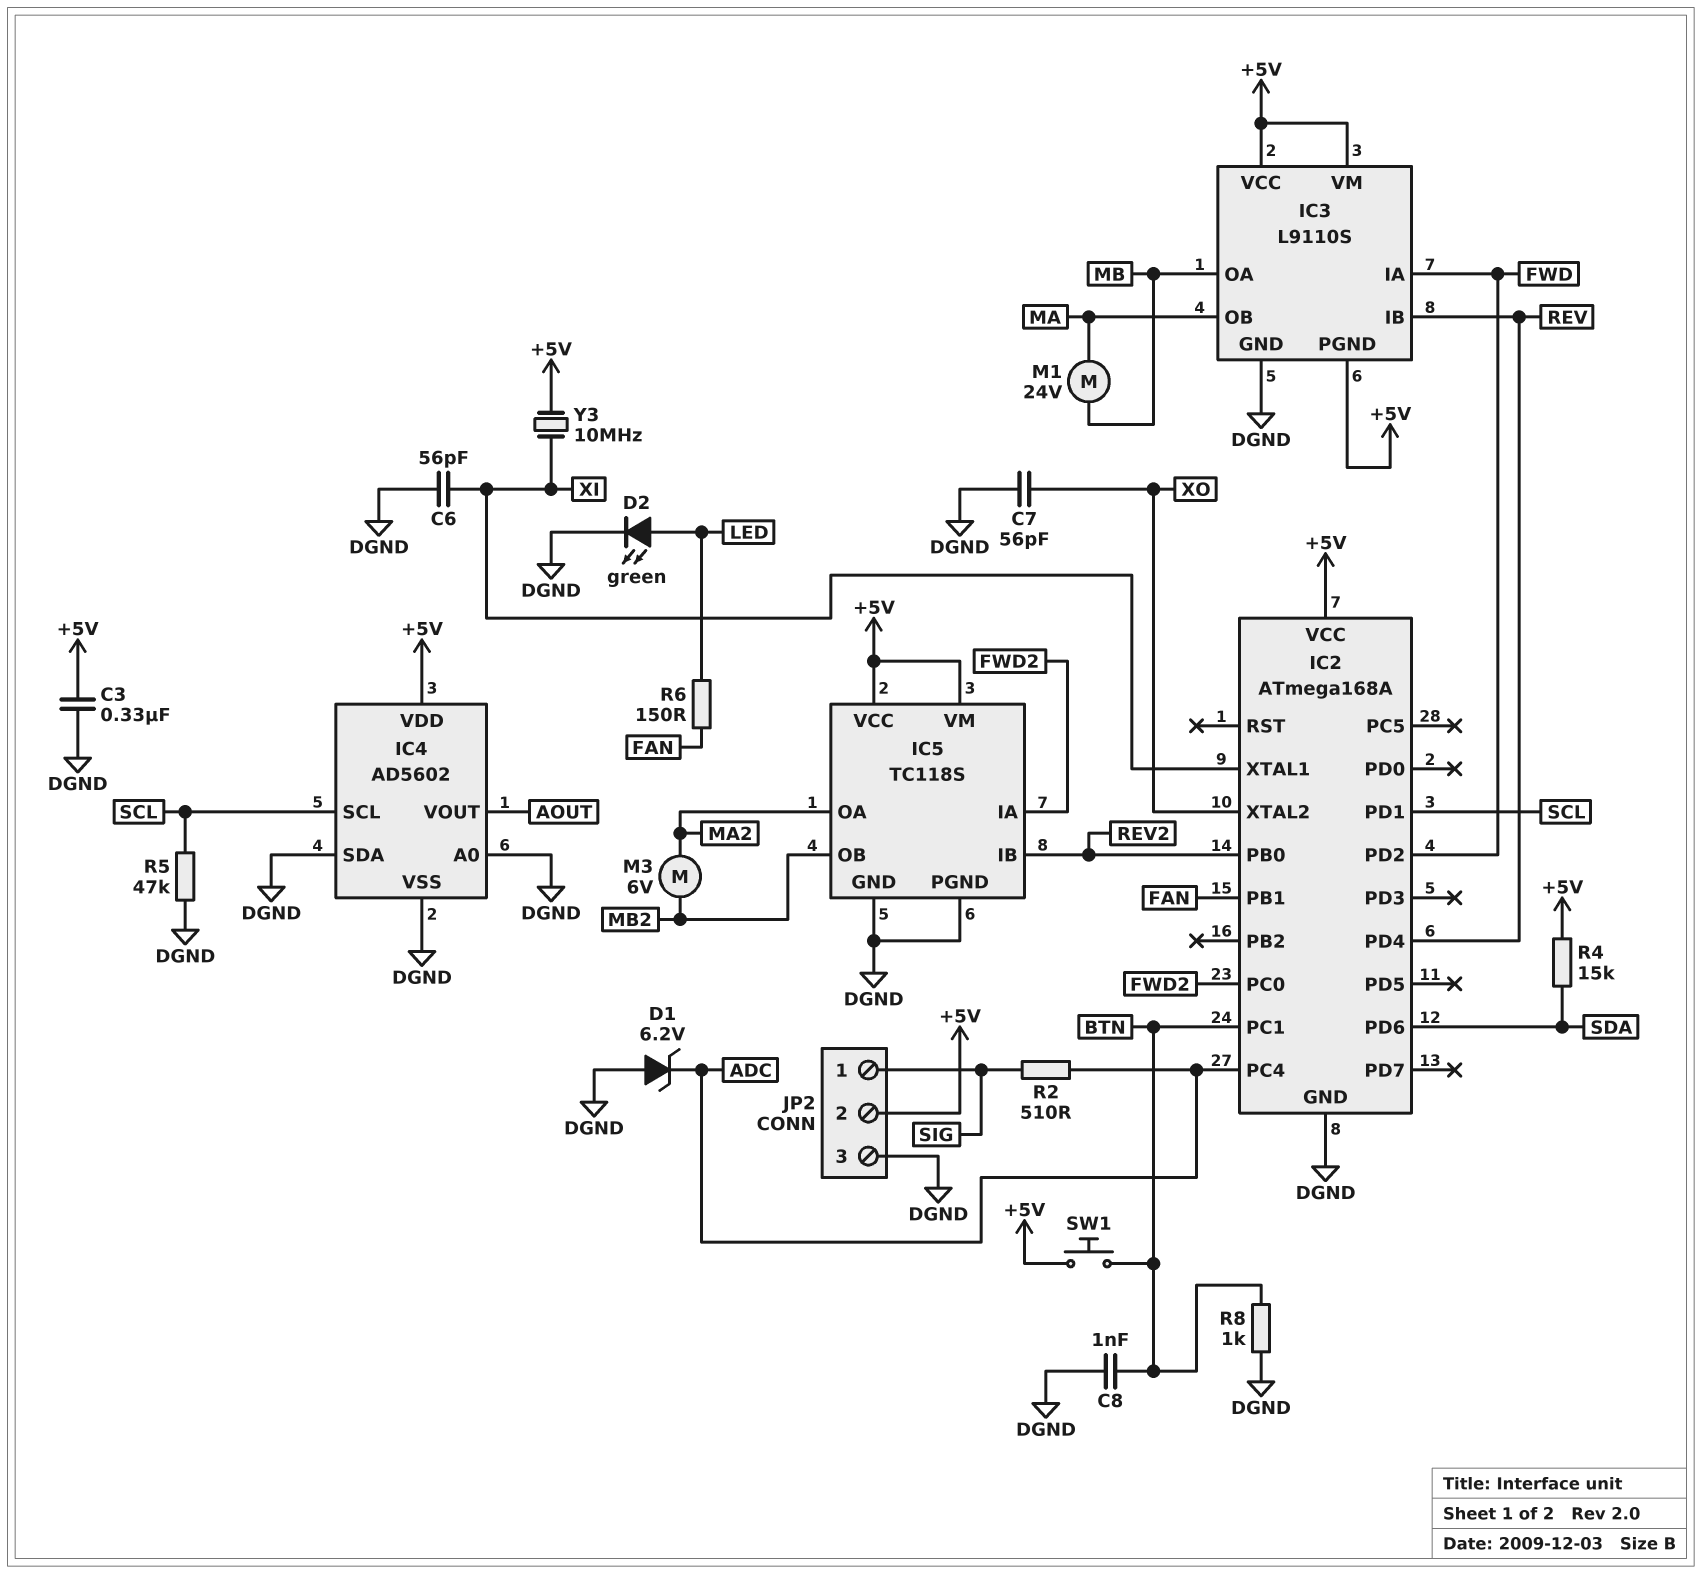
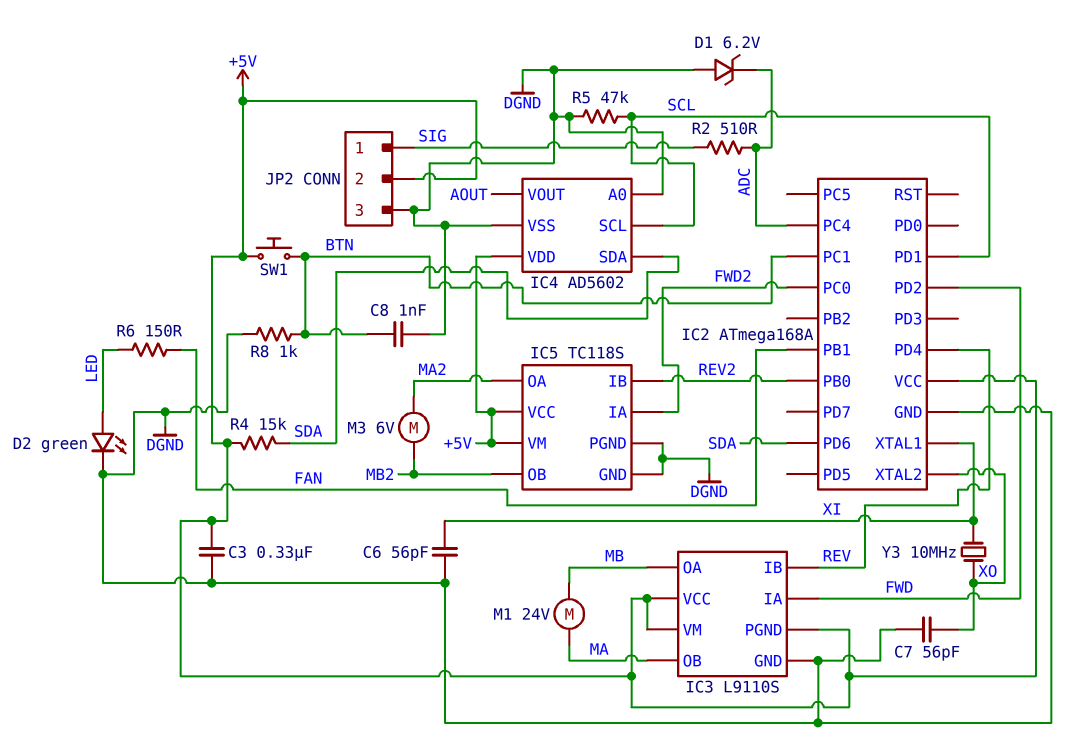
IC4 pin SDA: DGND -> SDA
Y3: 10MHz (+5V, XI) -> 10MHz (XI, XO)

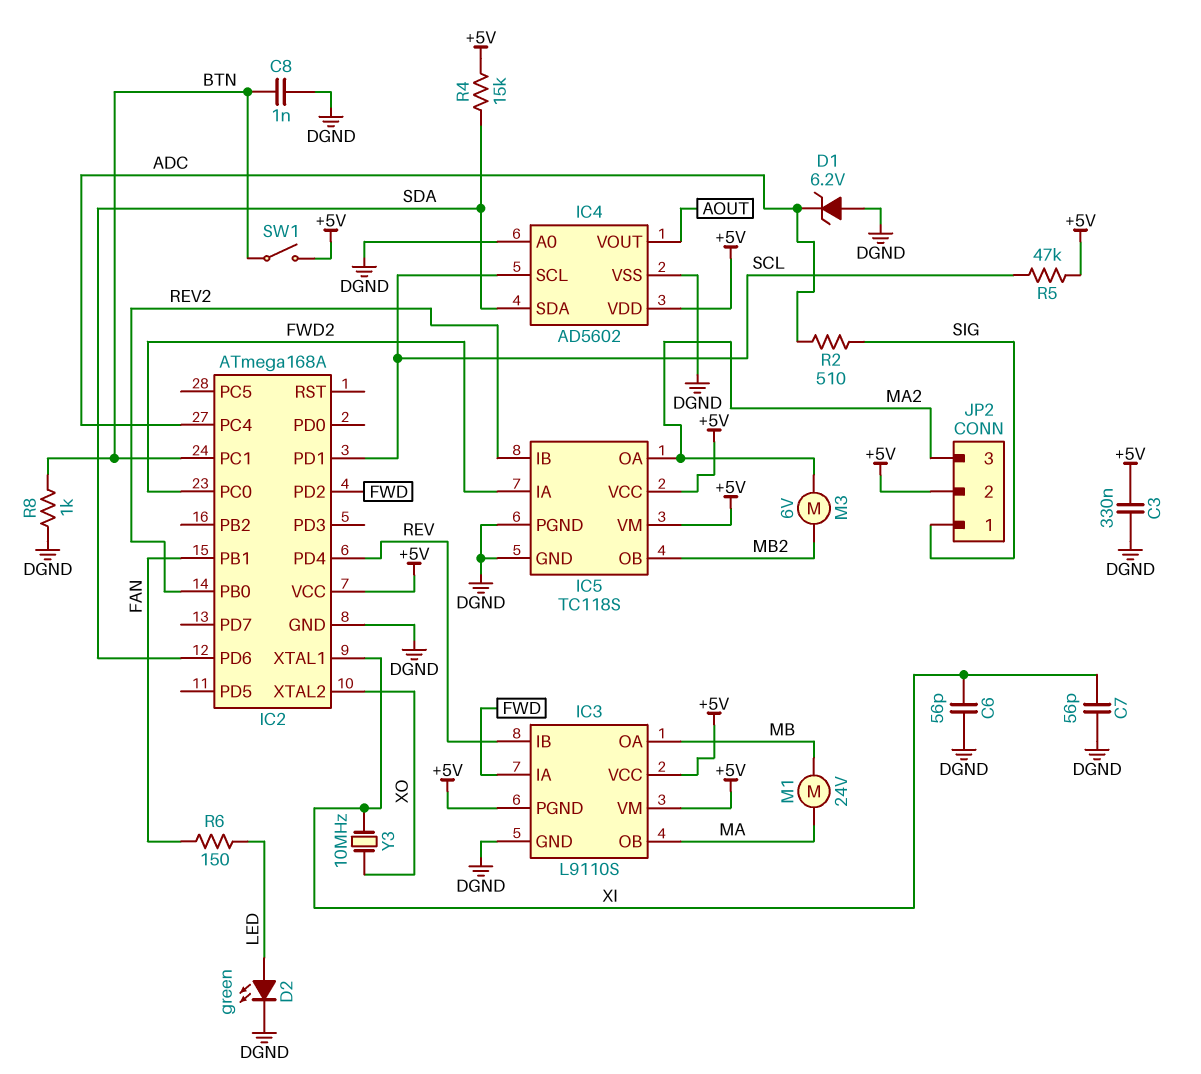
C7: 56pF (DGND, XO) -> 56pF (DGND, XI)
JP2 pin 3: DGND -> MA2
R5: 47k (DGND, SCL) -> 47k (+5V, SCL)
SW1: button (+5V, BTN) -> switch (+5V, BTN)

